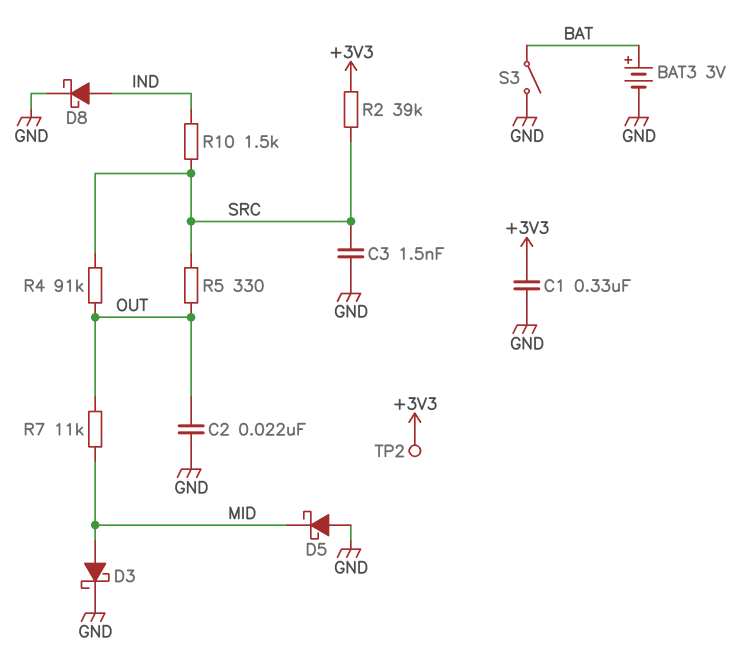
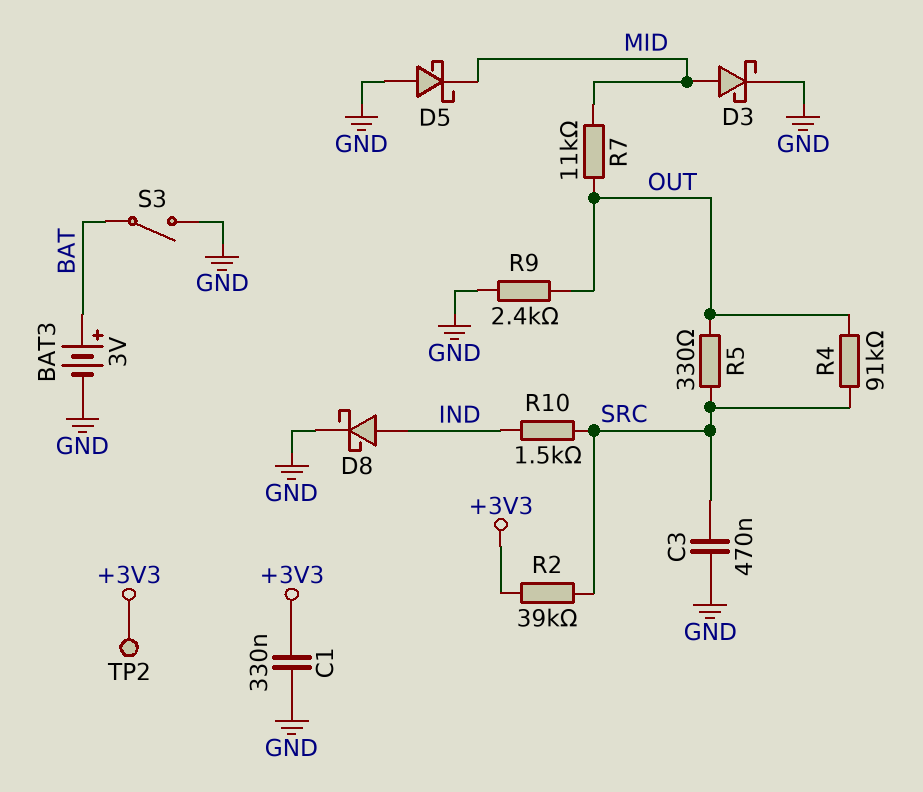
C2: 22nF (GND, OUT) -> none
C3: 1.5nF (GND, SRC) -> 470nF (GND, SRC)
R9: none -> 2.4k (GND, OUT)

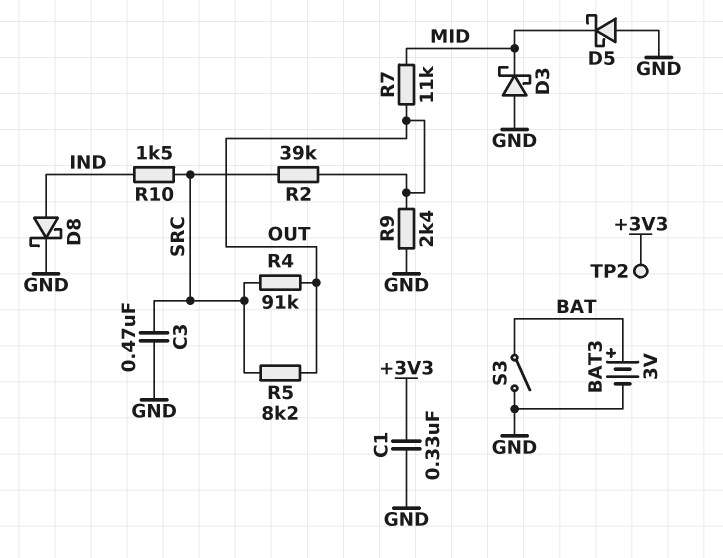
D3: schottky (A MID, K GND) -> schottky (A GND, K MID)
R2: 39k (+3V3, SRC) -> 39k (OUT, SRC)
R5: 330 (OUT, SRC) -> 8.2k (OUT, SRC)

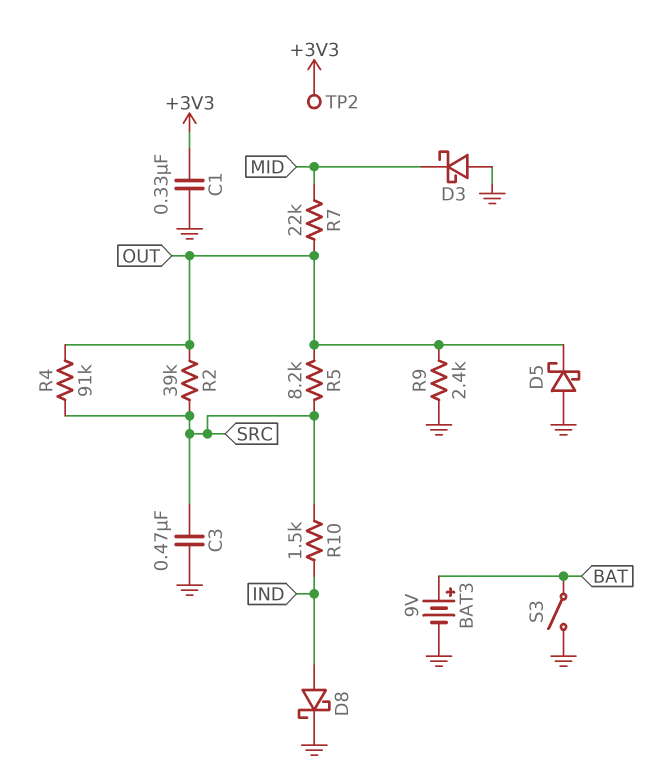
BAT3: 3V (plus BAT, minus GND) -> 9V (plus BAT, minus GND)
D5: schottky (A GND, K MID) -> schottky (A GND, K OUT)
R7: 11k (MID, OUT) -> 22k (MID, OUT)

